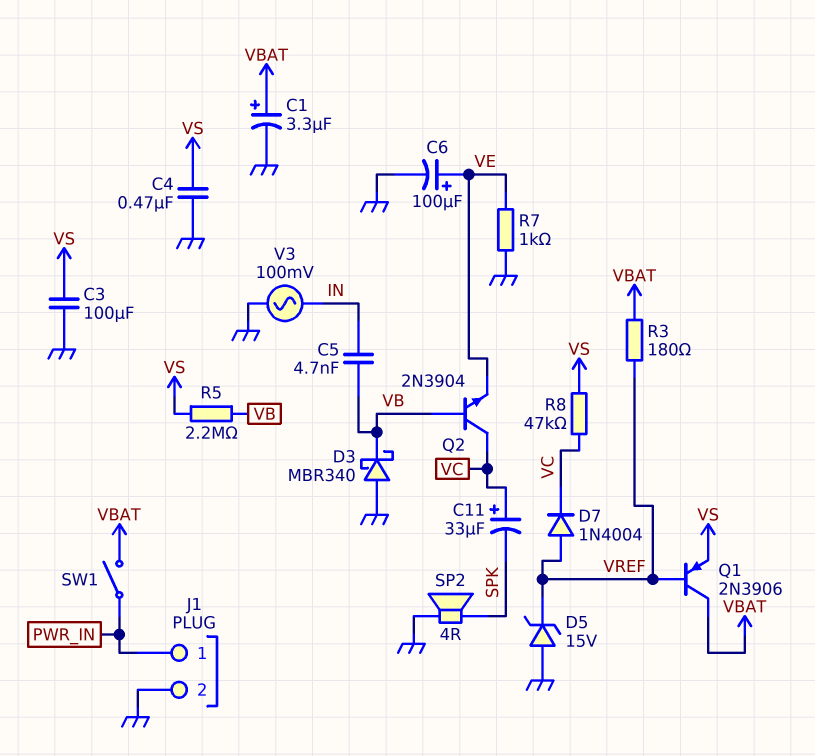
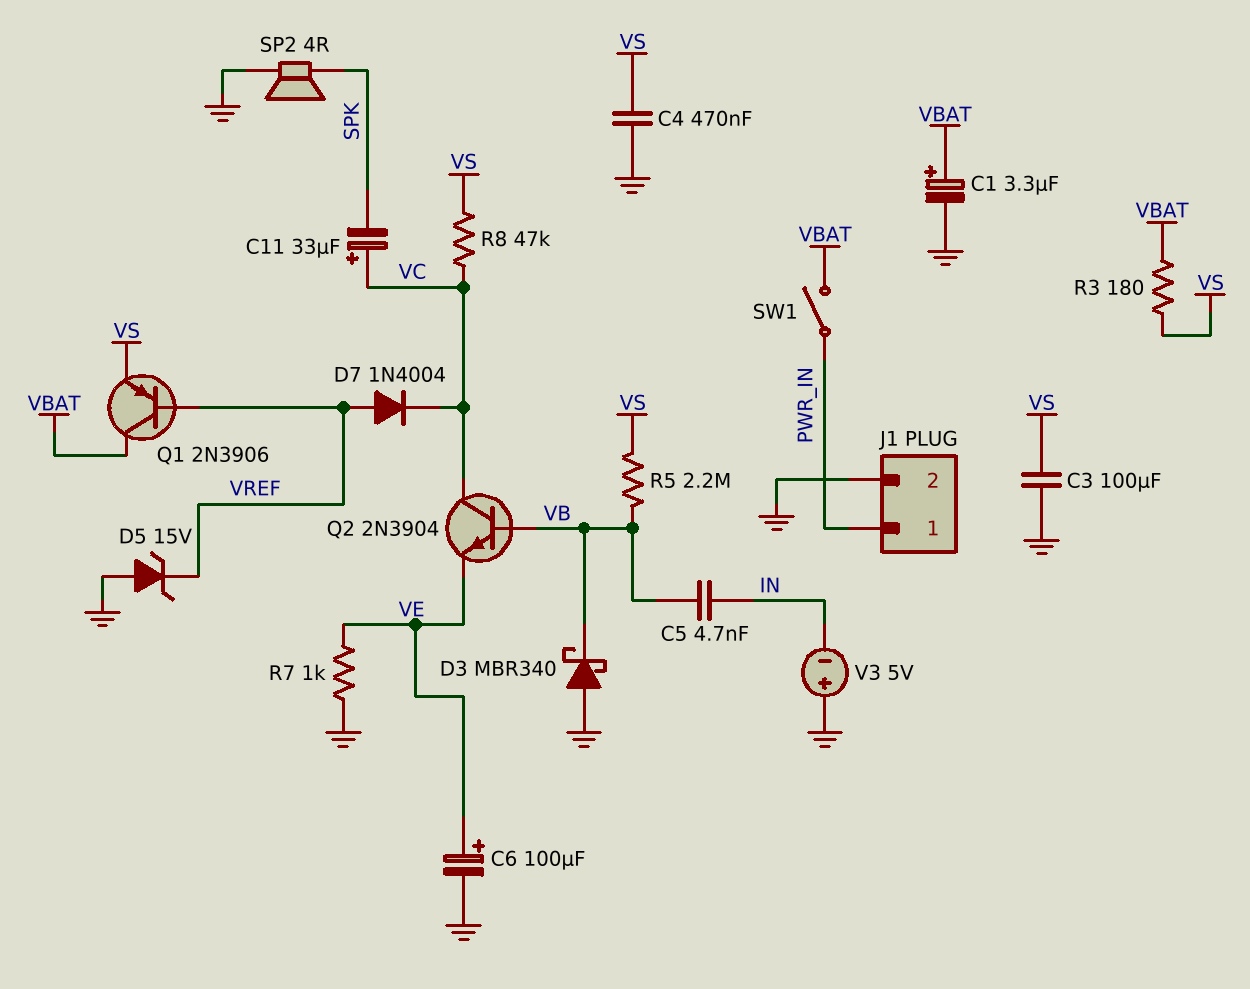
R3: 180 (VBAT, VREF) -> 180 (VBAT, VS)
V3: AC 100mV (GND, IN) -> 5V (plus GND, minus IN)

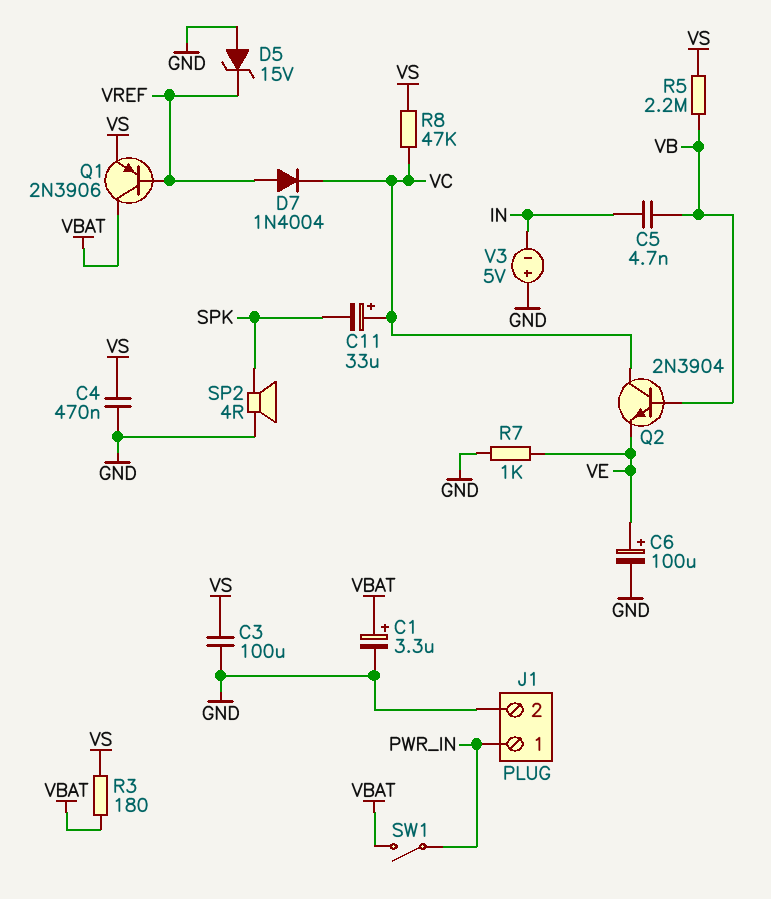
D3: schottky MBR340 (A GND, K VB) -> none

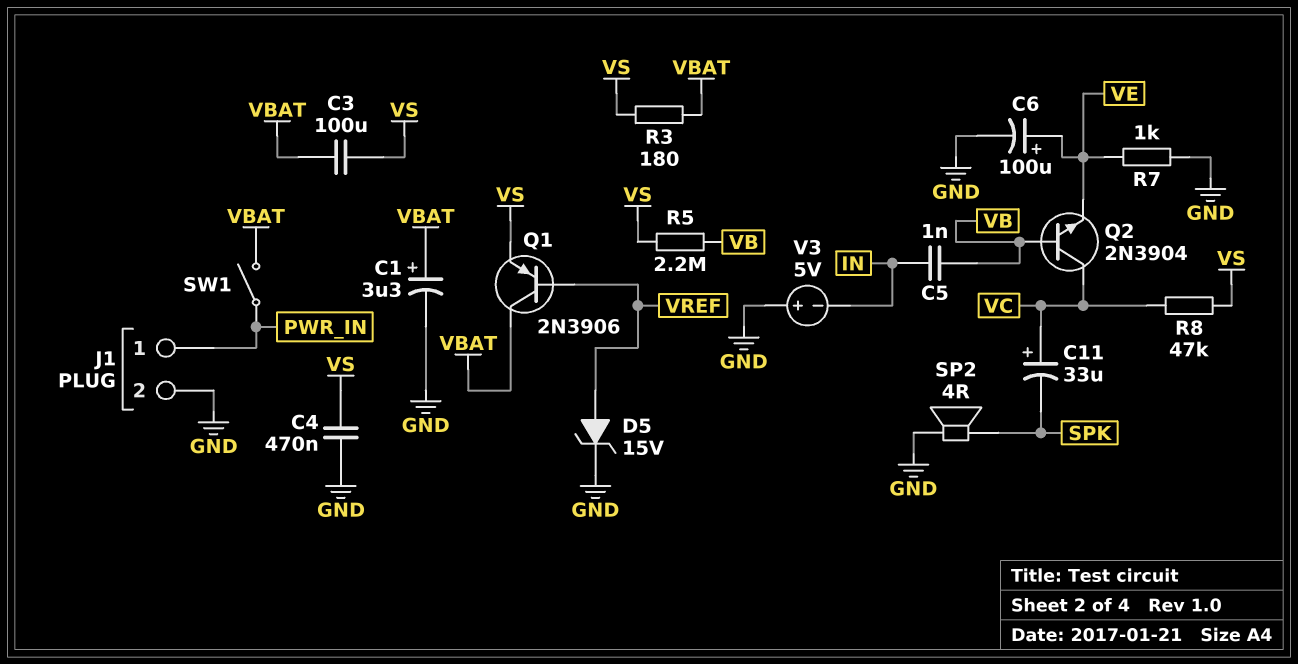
C3: 100uF (GND, VS) -> 100uF (VBAT, VS)
C5: 4.7nF (IN, VB) -> 1nF (IN, VB)
D5: zener 15V (A GND, K VREF) -> zener 15V (A VREF, K GND)
D7: diode 1N4004 (A VREF, K VC) -> none

